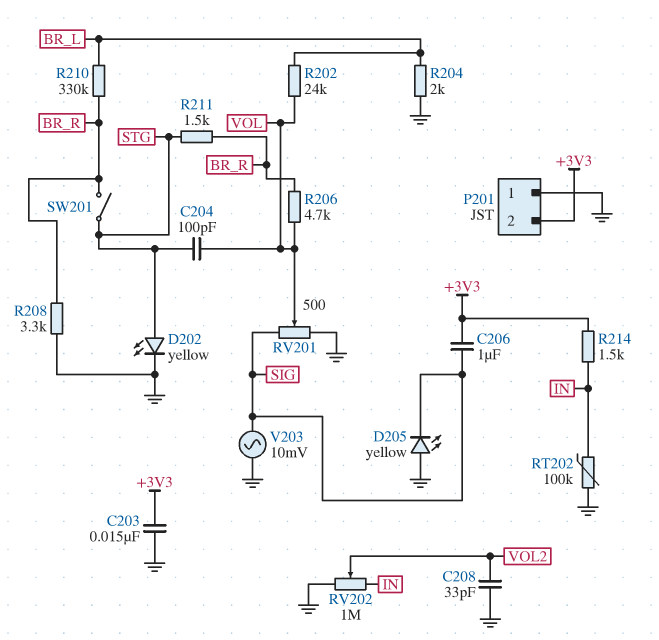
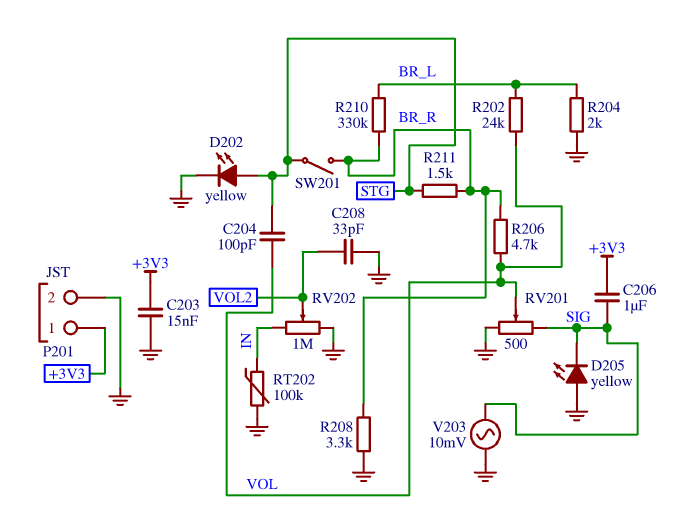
P201 pin 1: GND -> +3V3
P201 pin 2: +3V3 -> GND
R214: 1.5k (+3V3, IN) -> none

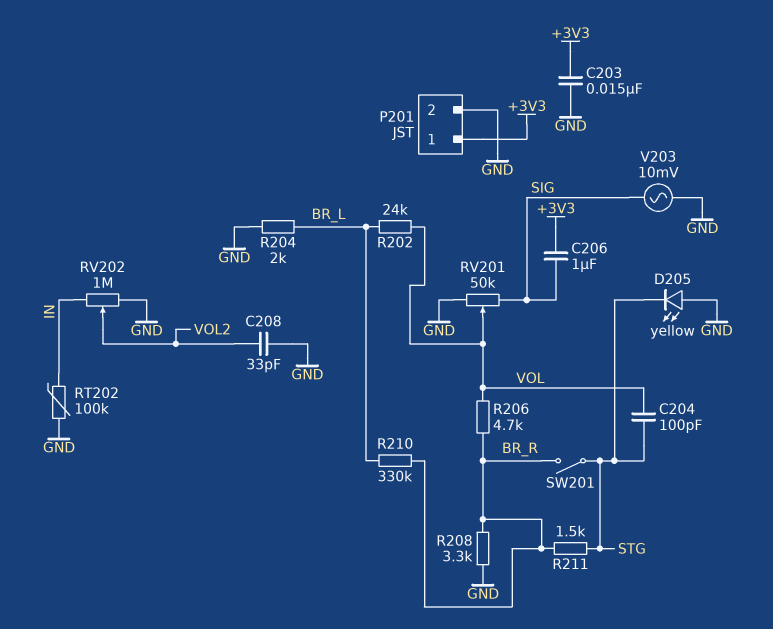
D202: LED yellow (A STG, K GND) -> none
D205: LED yellow (A GND, K SIG) -> LED yellow (A GND, K STG)
RV201: 500 (GND, SIG, wiper VOL) -> 50k (GND, SIG, wiper VOL)

